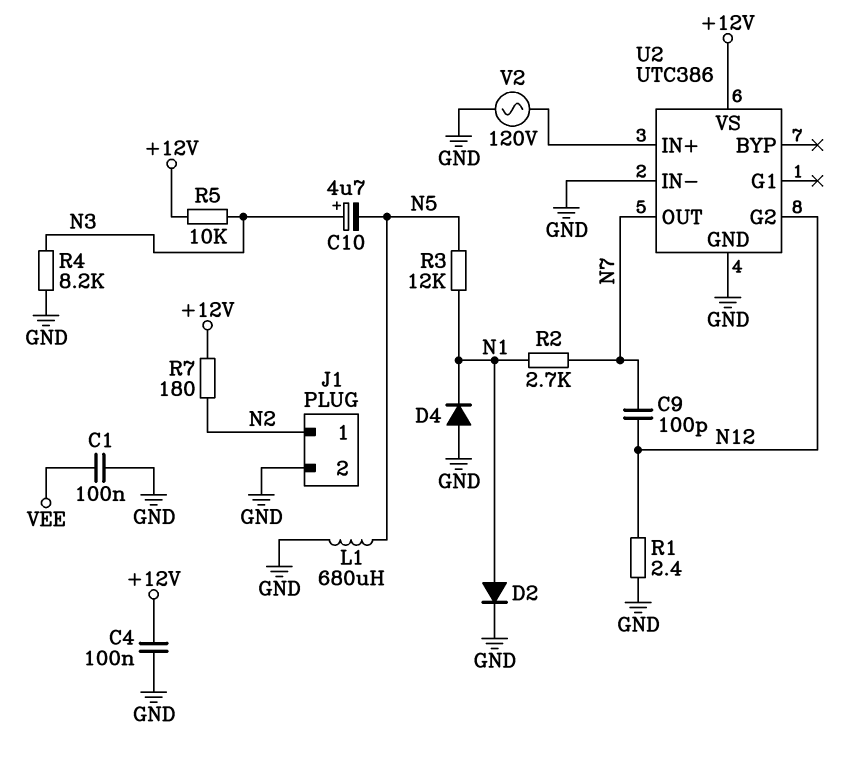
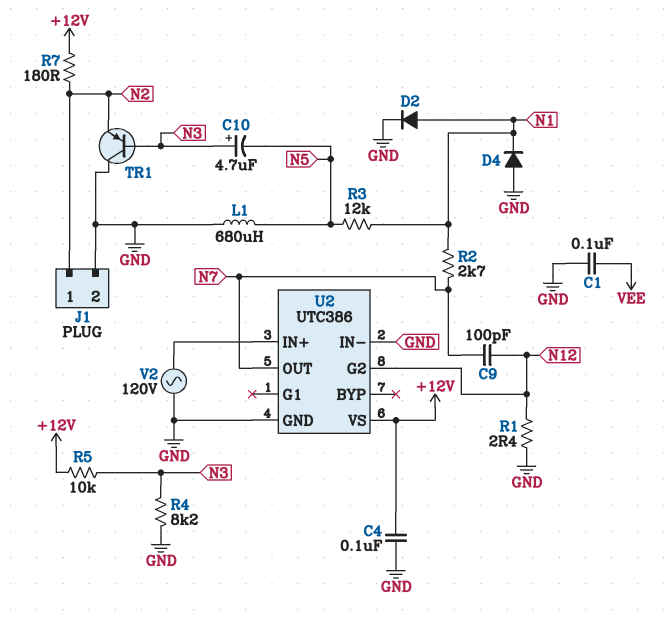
TR1: none -> PNP (B N3, C GND, E N2)

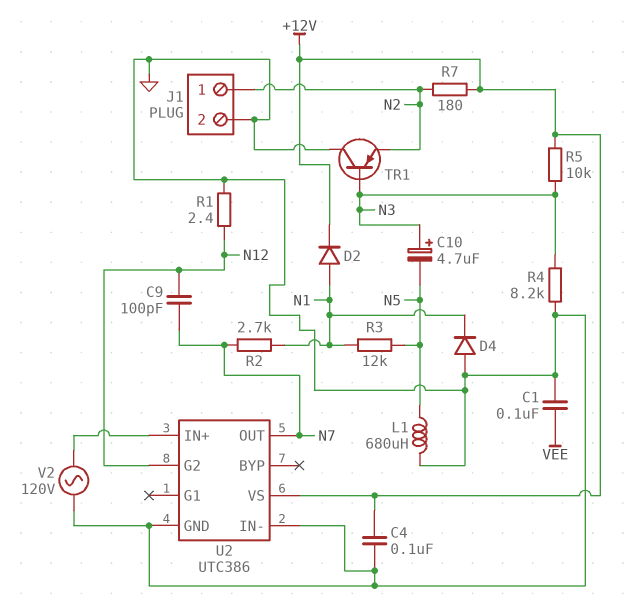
D2: diode (A N1, K GND) -> diode (A N1, K +12V)

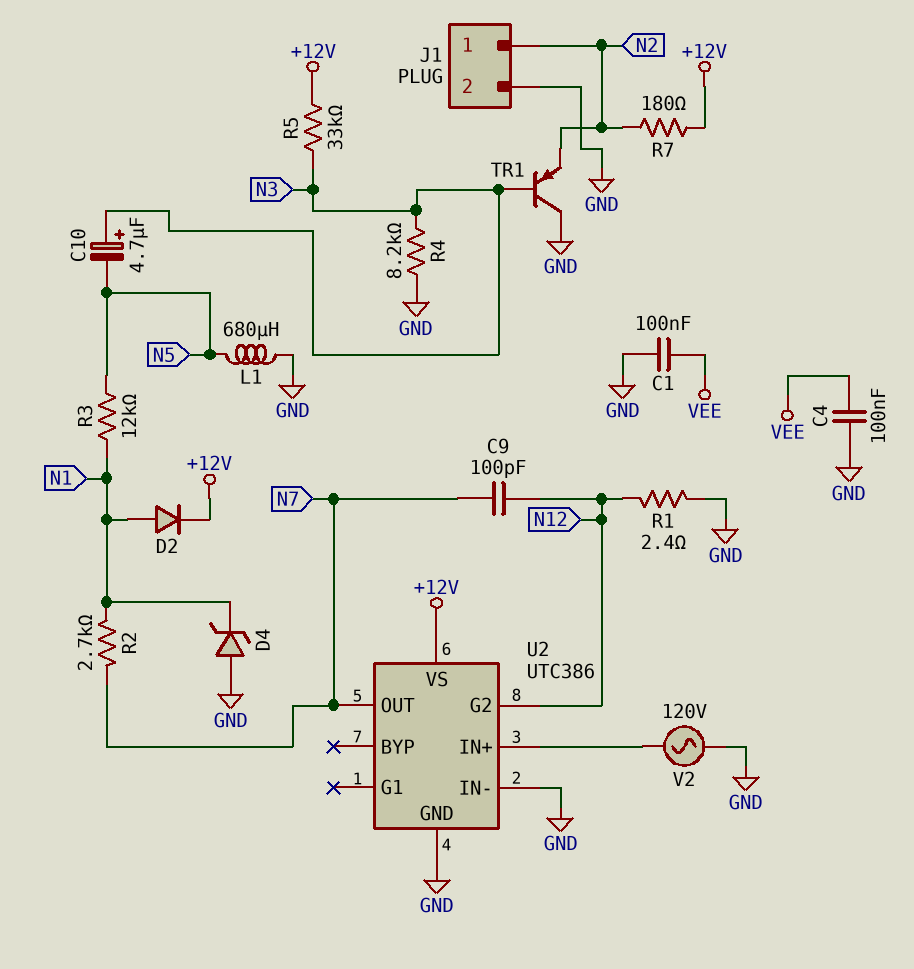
C4: 100nF (+12V, GND) -> 100nF (GND, VEE)
D4: diode (A GND, K N1) -> zener (A GND, K N1)
R5: 10k (+12V, N3) -> 33k (+12V, N3)

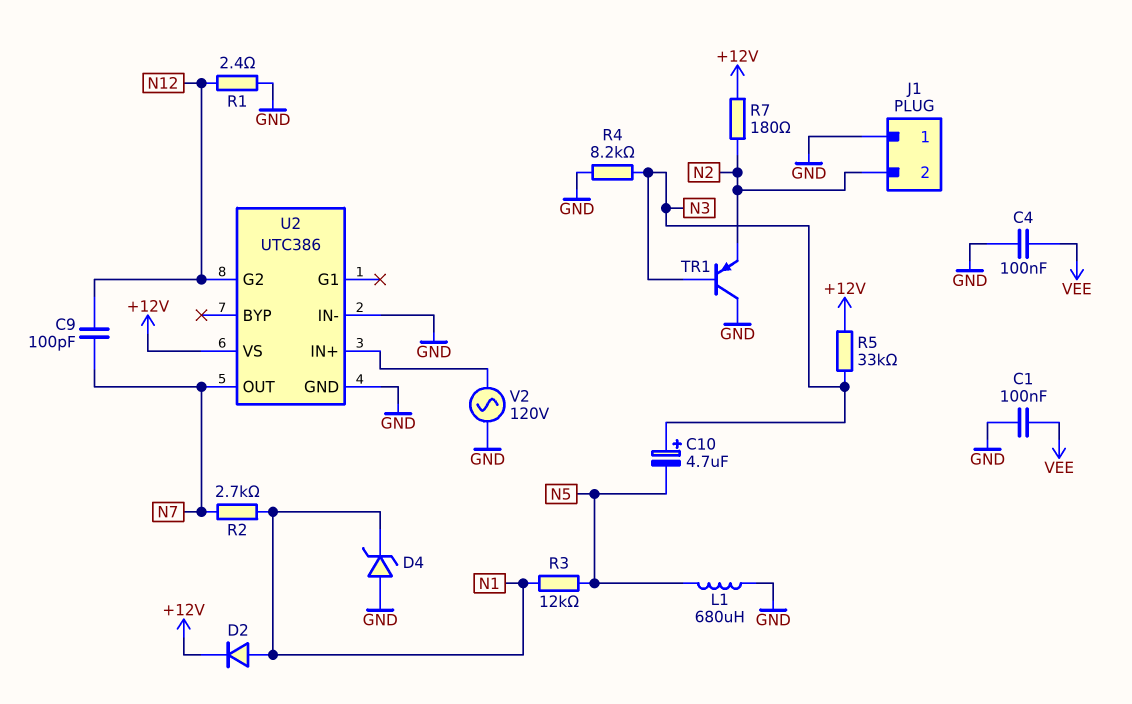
J1 pin 1: N2 -> GND
J1 pin 2: GND -> N2

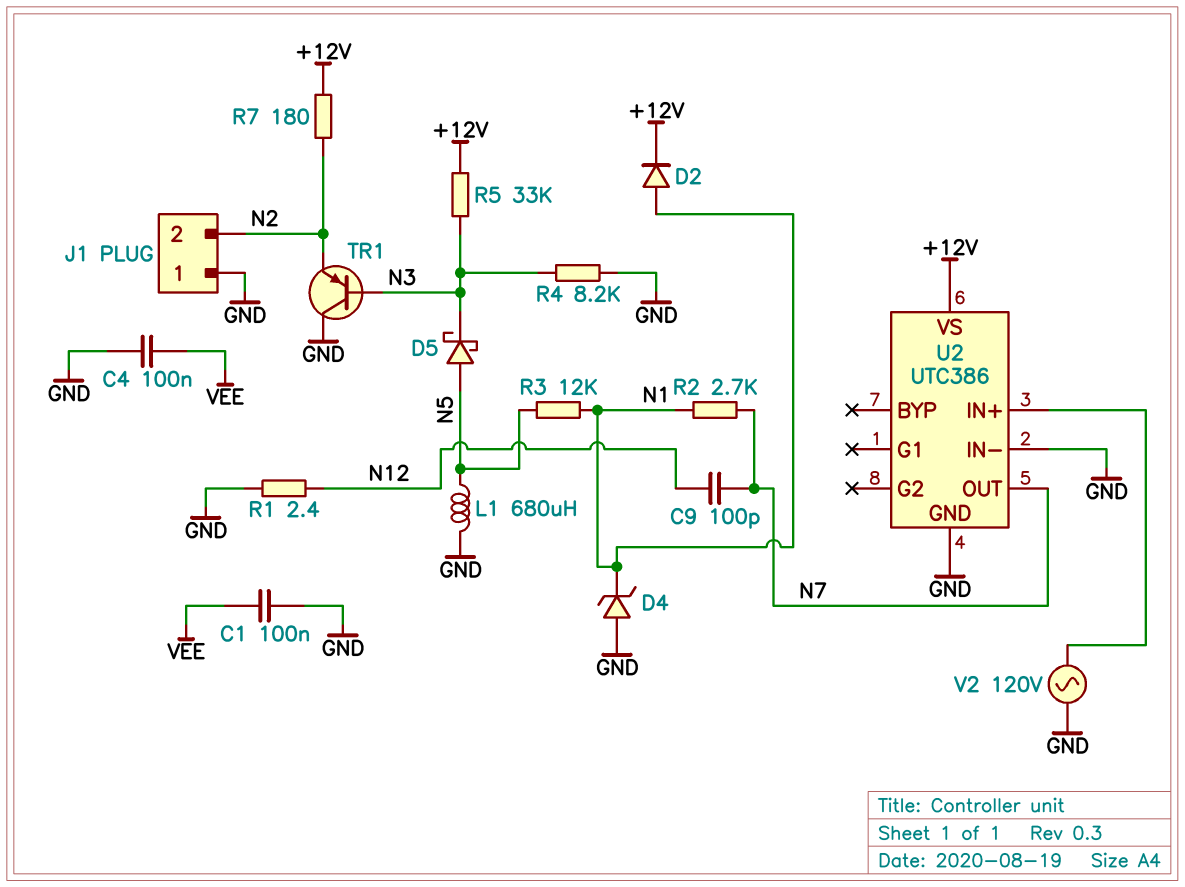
C10: 4.7uF (plus N3, minus N5) -> none
D5: none -> schottky (A N5, K N3)
U2 pin G2: N12 -> none

